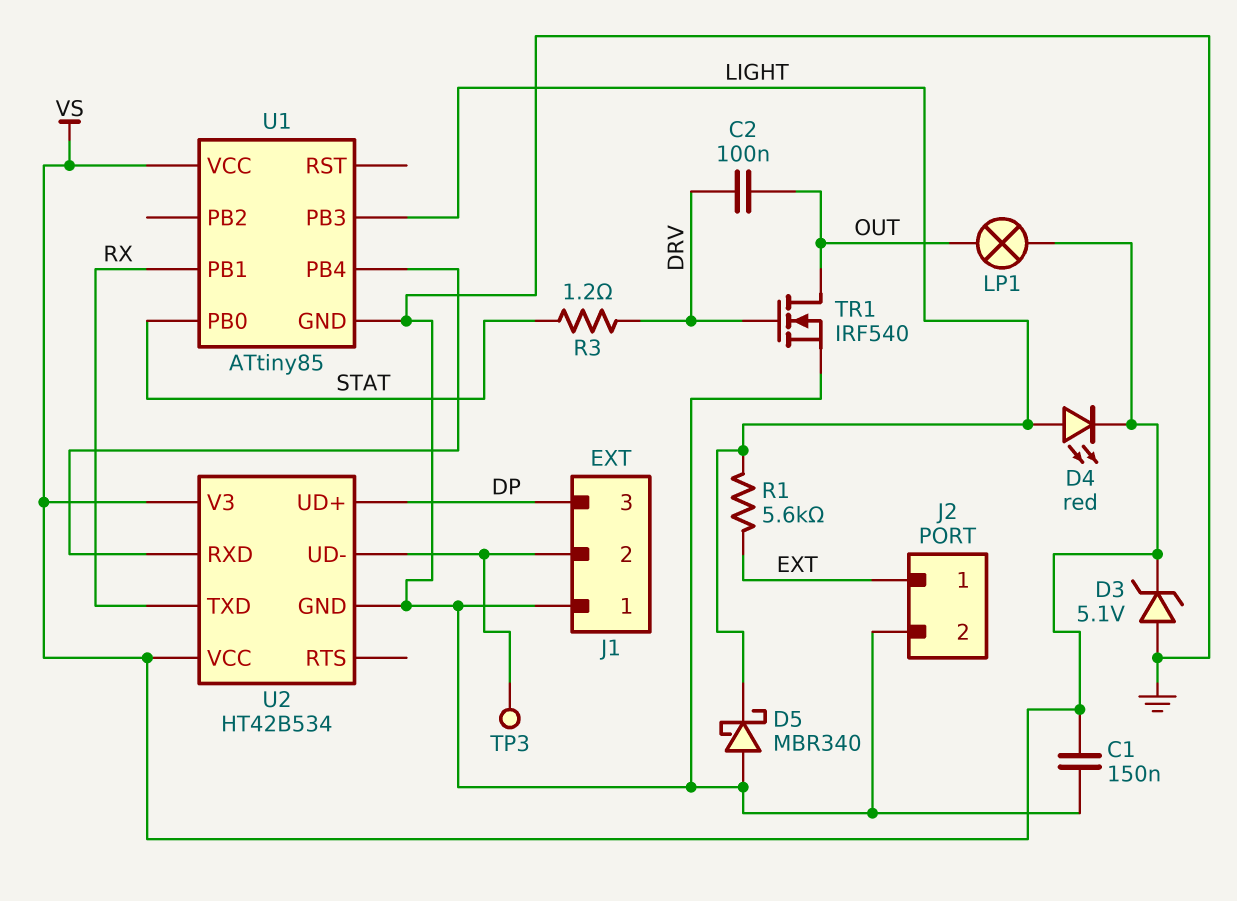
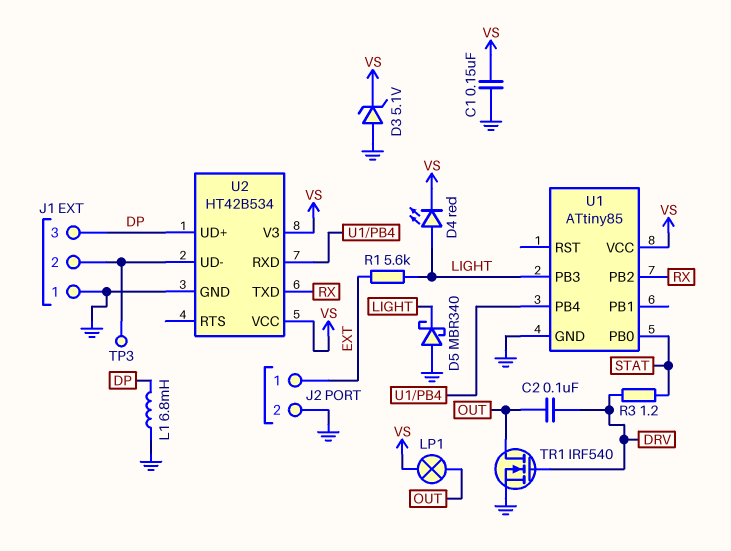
L1: none -> 6.8mH (DP, GND)
U1 pin PB1: RX -> none
U1 pin PB2: none -> RX

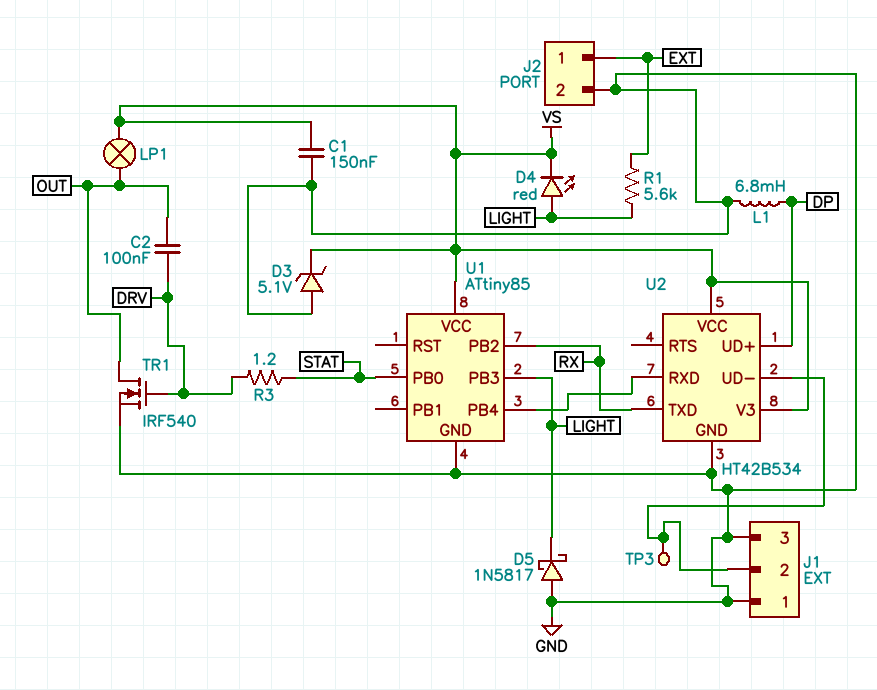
D5: schottky MBR340 (A GND, K LIGHT) -> schottky 1N5817 (A GND, K LIGHT)
J1 pin 3: DP -> GND

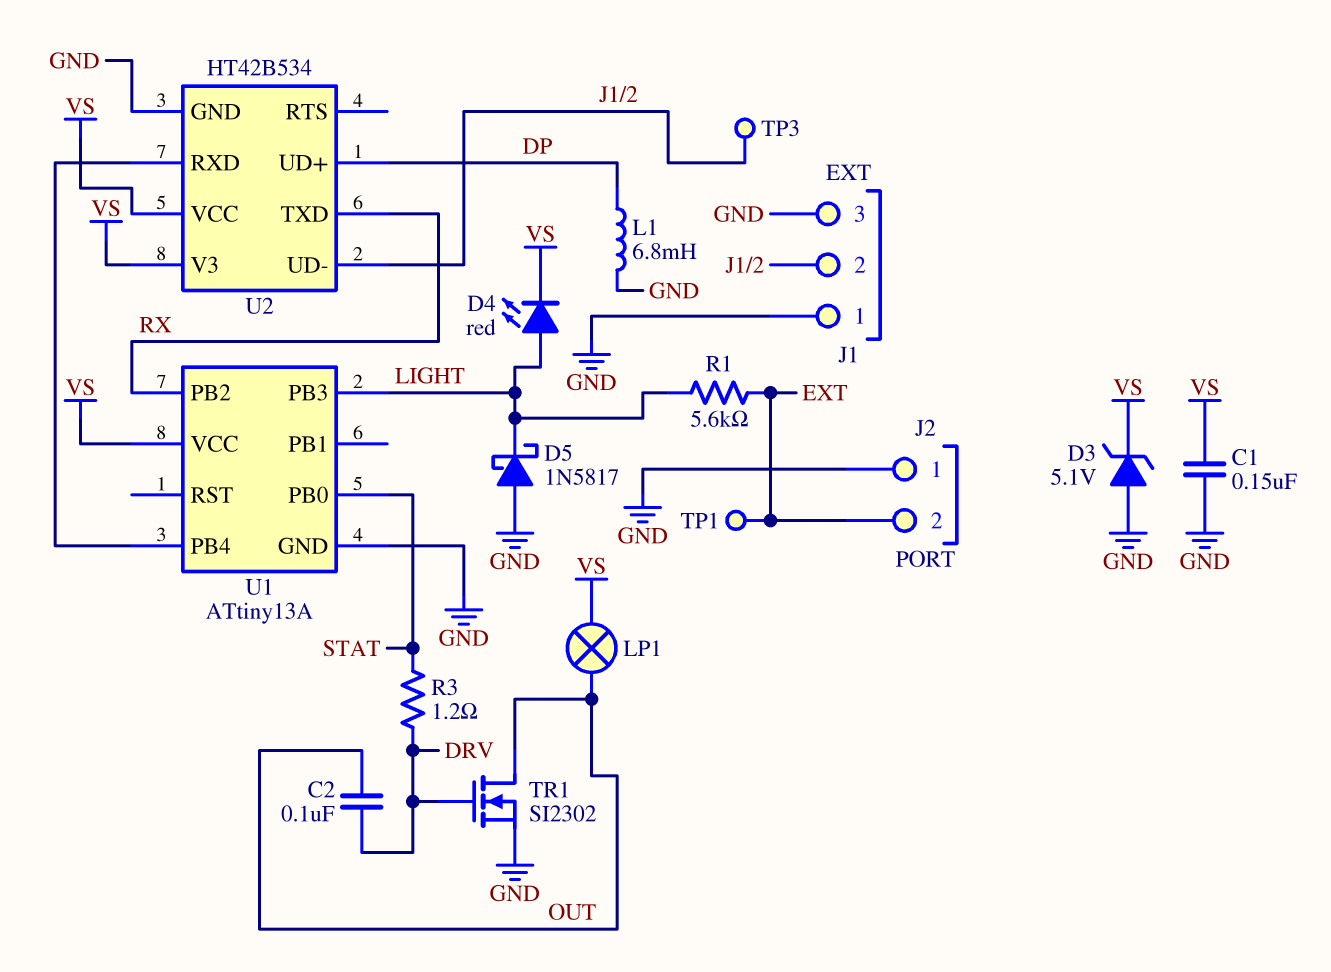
J2 pin 1: EXT -> GND
J2 pin 2: GND -> EXT
TP1: none -> test point (EXT)
TR1: NMOS IRF540 (G DRV, D OUT, S GND) -> NMOS SI2302 (G DRV, D OUT, S GND)
U1: ATtiny85 -> ATtiny13A

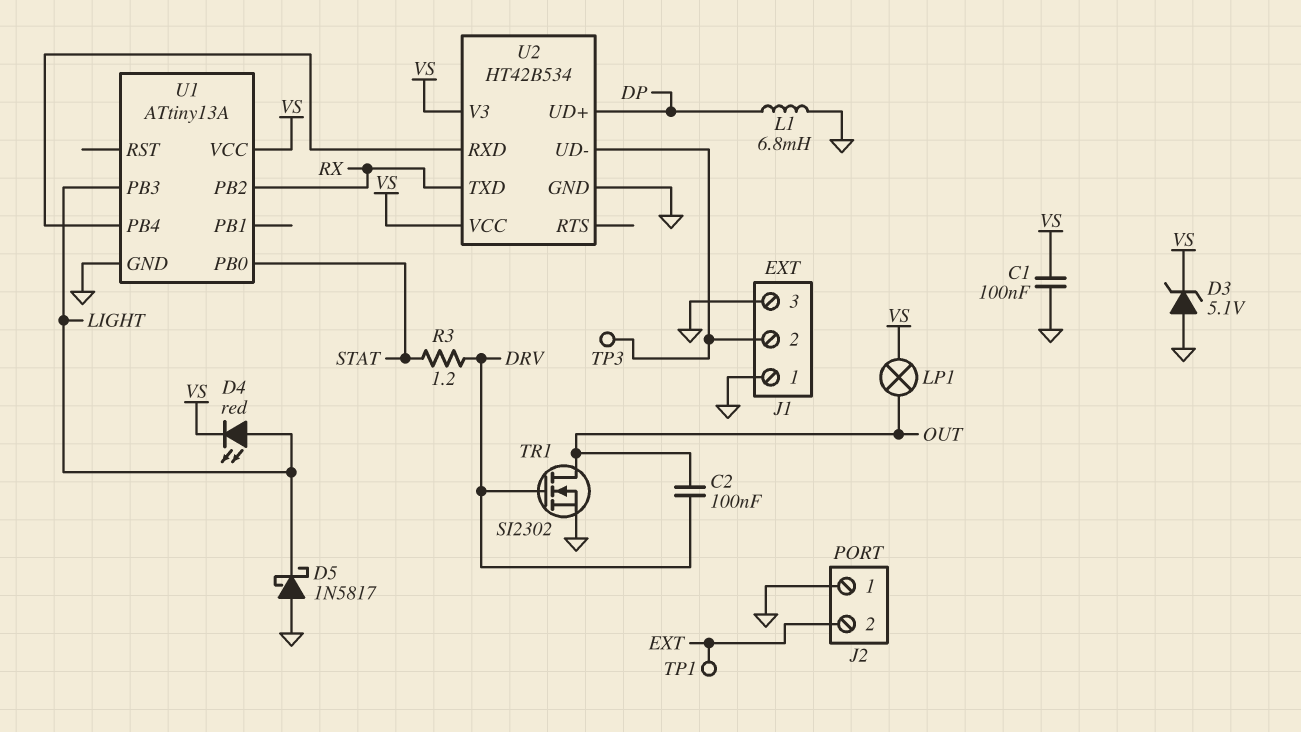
C1: 150nF (GND, VS) -> 100nF (GND, VS)
R1: 5.6k (EXT, LIGHT) -> none

